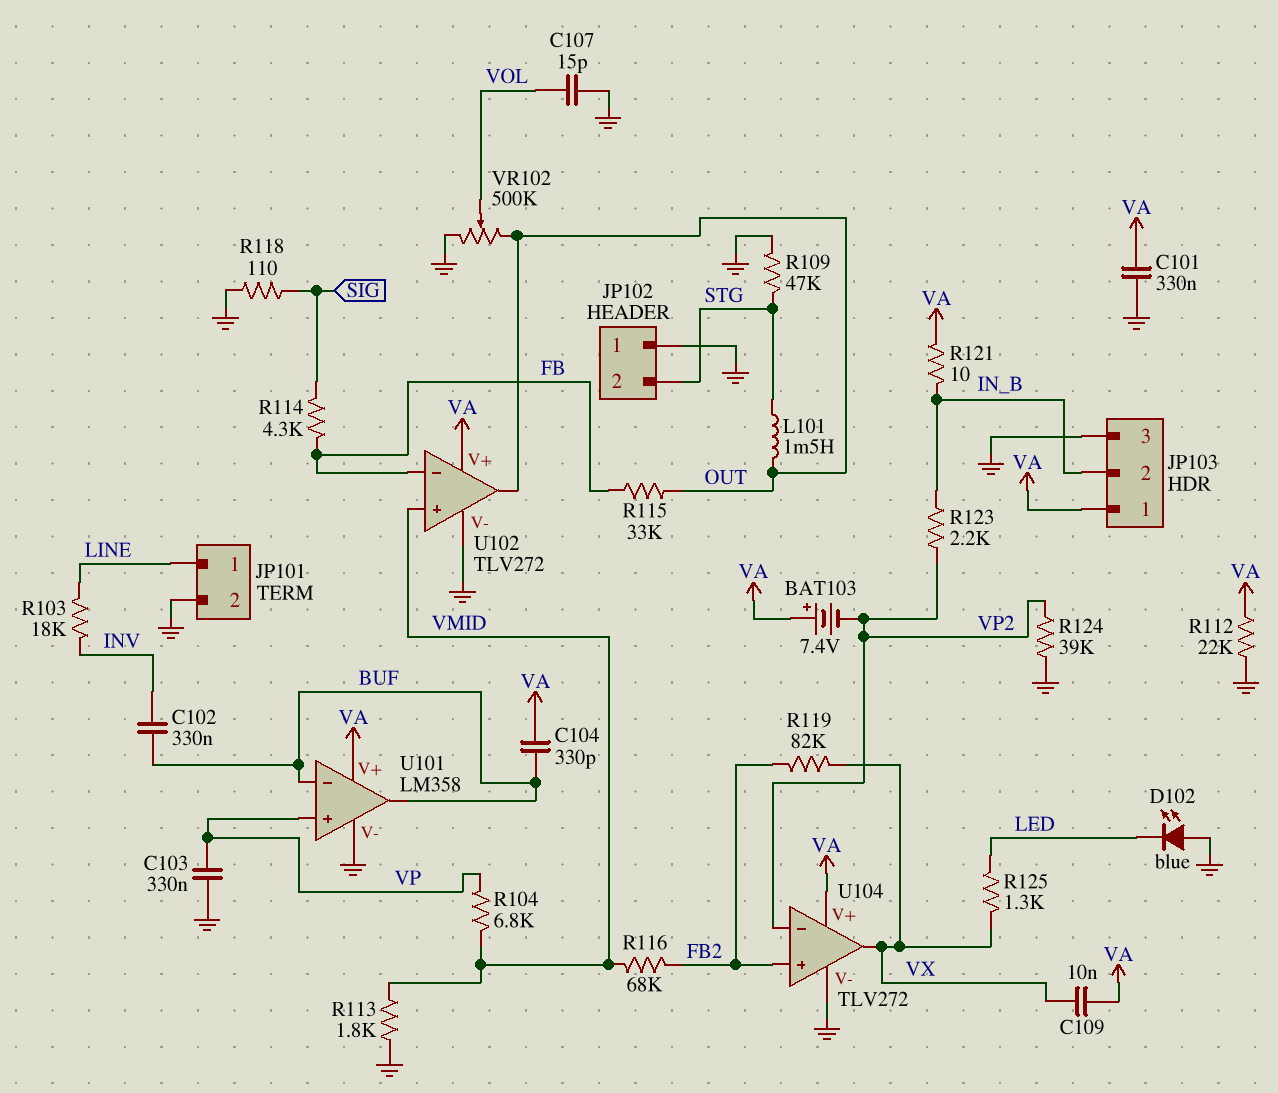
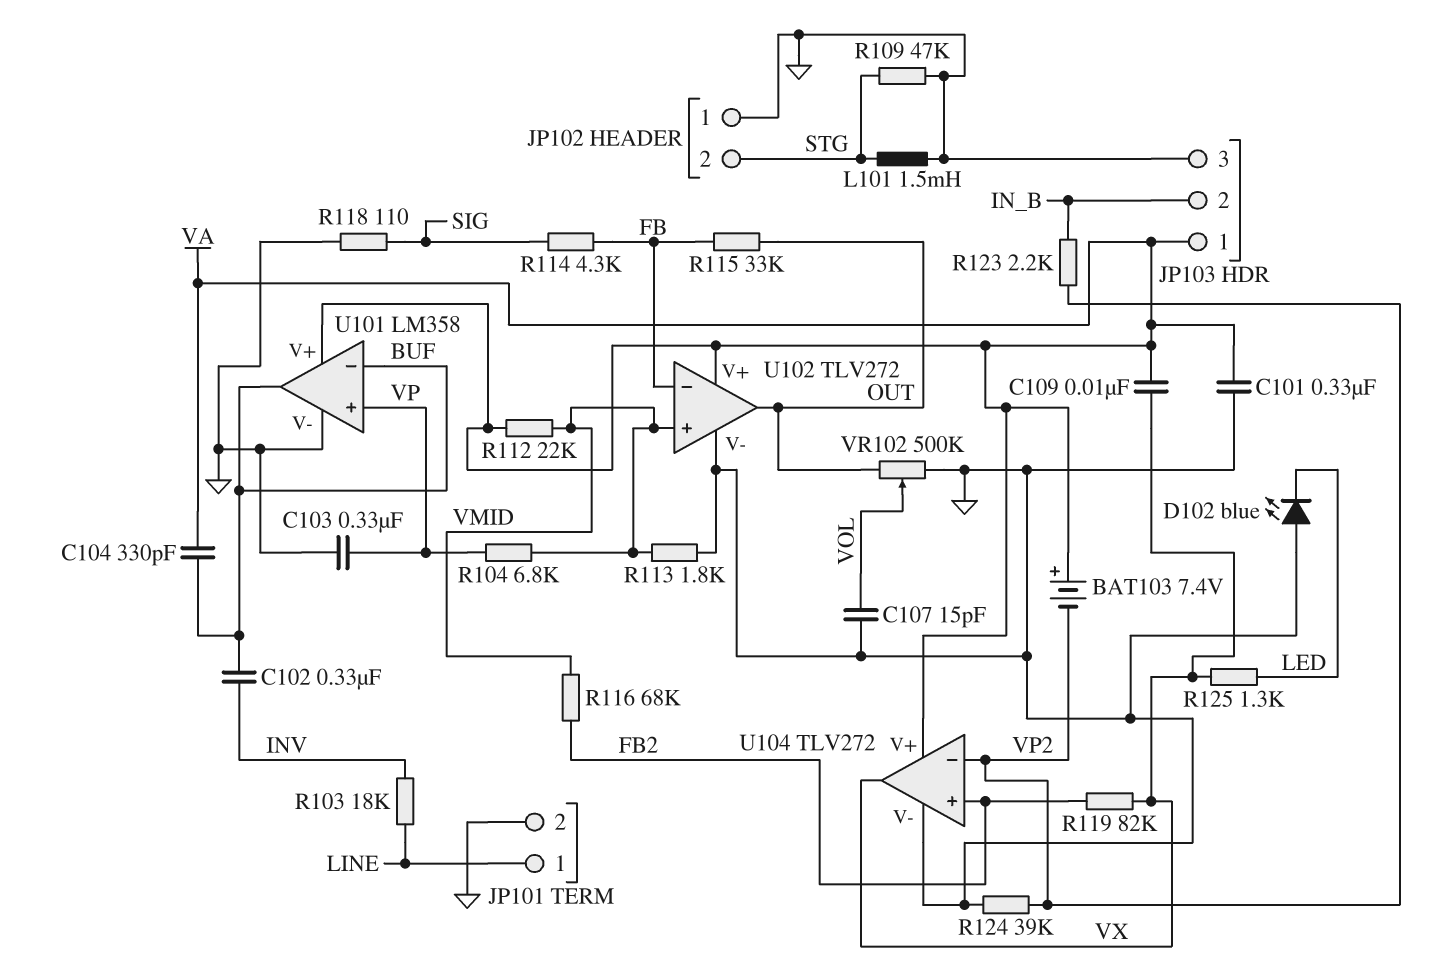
L101: 1.5mH (OUT, STG) -> 1.5mH (GND, STG)
R112: 22k (GND, VA) -> 22k (VA, VMID)
R121: 10 (IN_B, VA) -> none

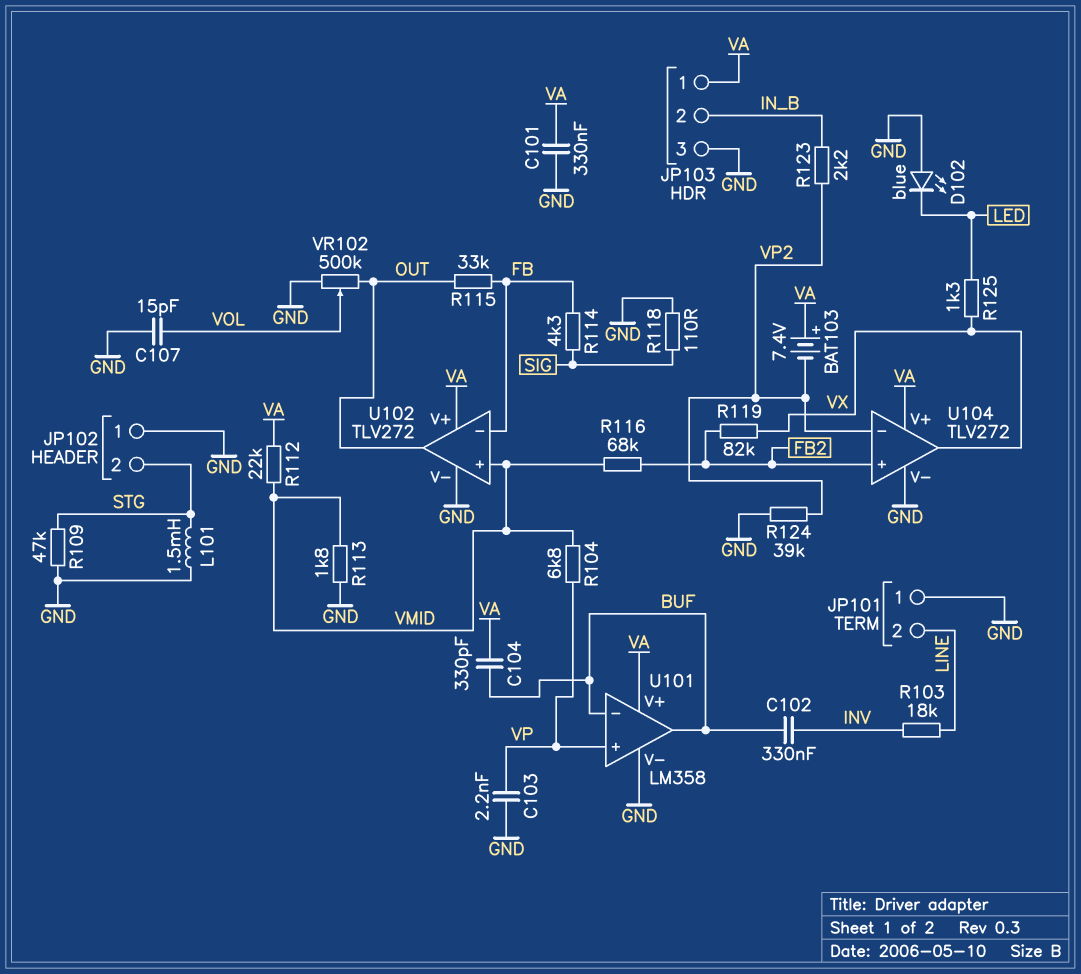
C103: 330nF (GND, VP) -> 2.2nF (GND, VP)
C109: 10nF (VA, VX) -> none
JP101 pin 1: LINE -> GND
JP101 pin 2: GND -> LINE

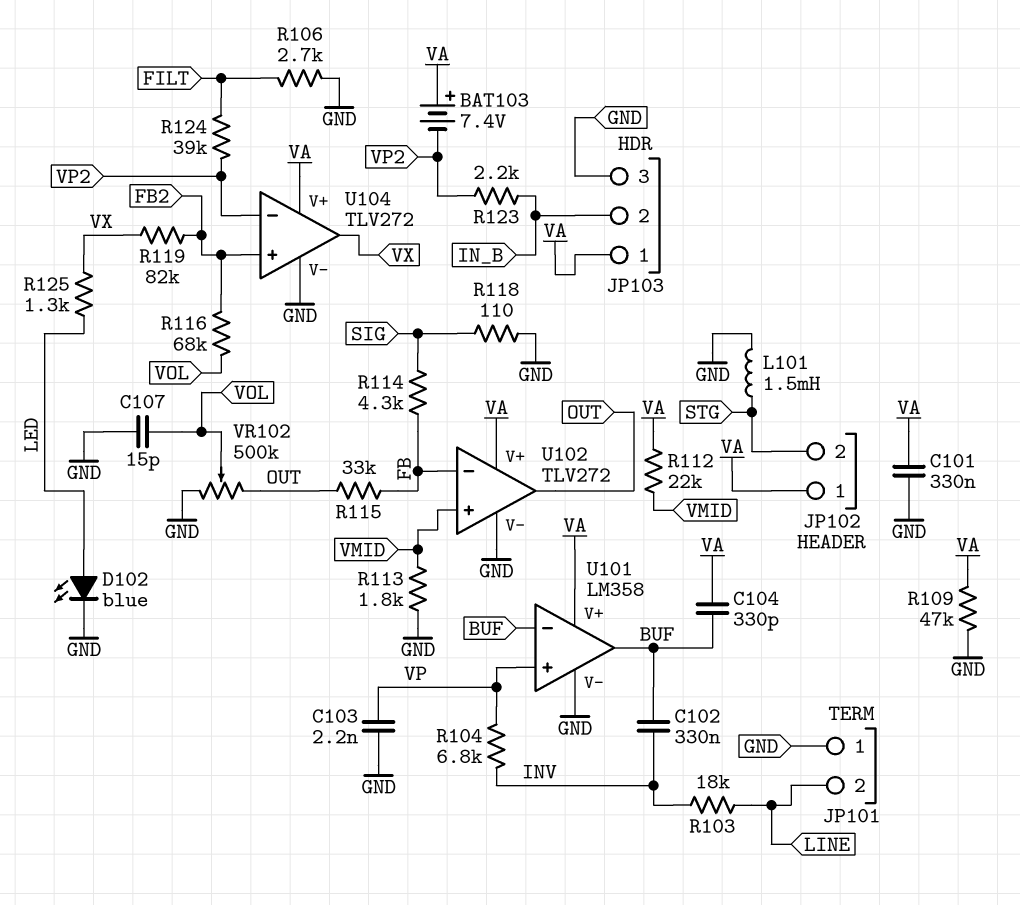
D102: LED blue (A GND, K LED) -> LED blue (A LED, K GND)
JP102 pin 1: GND -> VA
R104: 6.8k (VMID, VP) -> 6.8k (INV, VP)
R106: none -> 2.7k (FILT, GND)
R109: 47k (GND, STG) -> 47k (GND, VA)
R116: 68k (FB2, VMID) -> 68k (FB2, VOL)
R124: 39k (GND, VP2) -> 39k (FILT, VP2)

